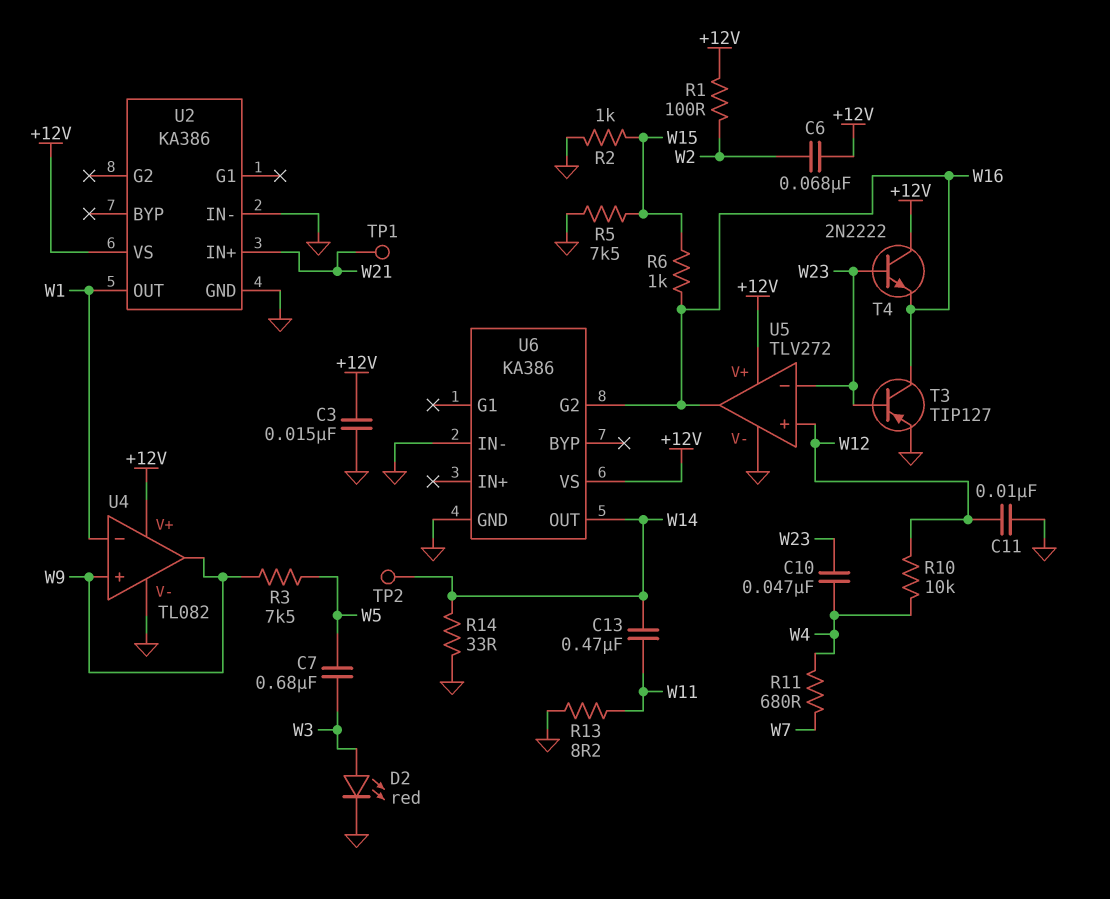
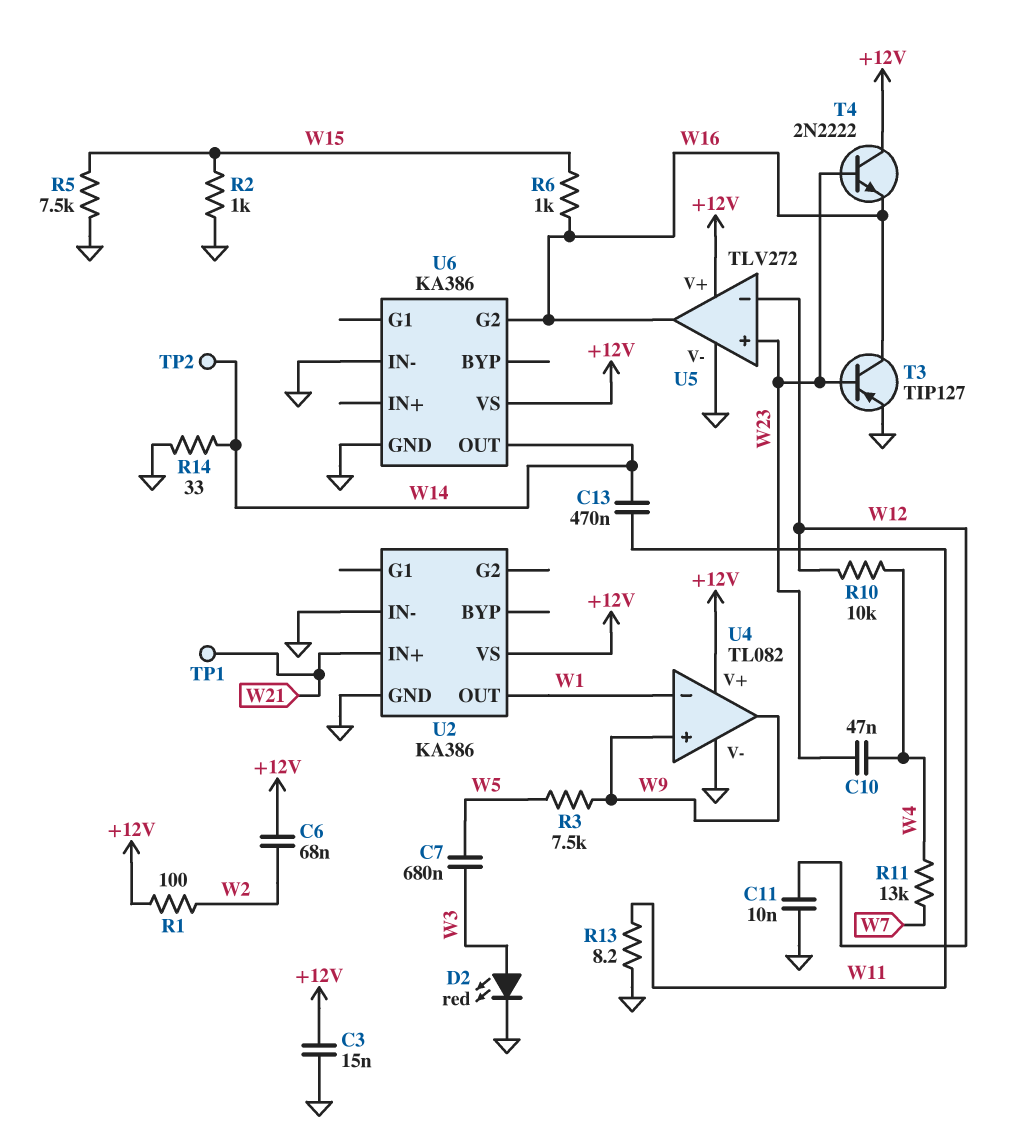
R11: 680 (W4, W7) -> 13k (W4, W7)
U5 pin in+: W12 -> W23
U5 pin in-: W23 -> W12

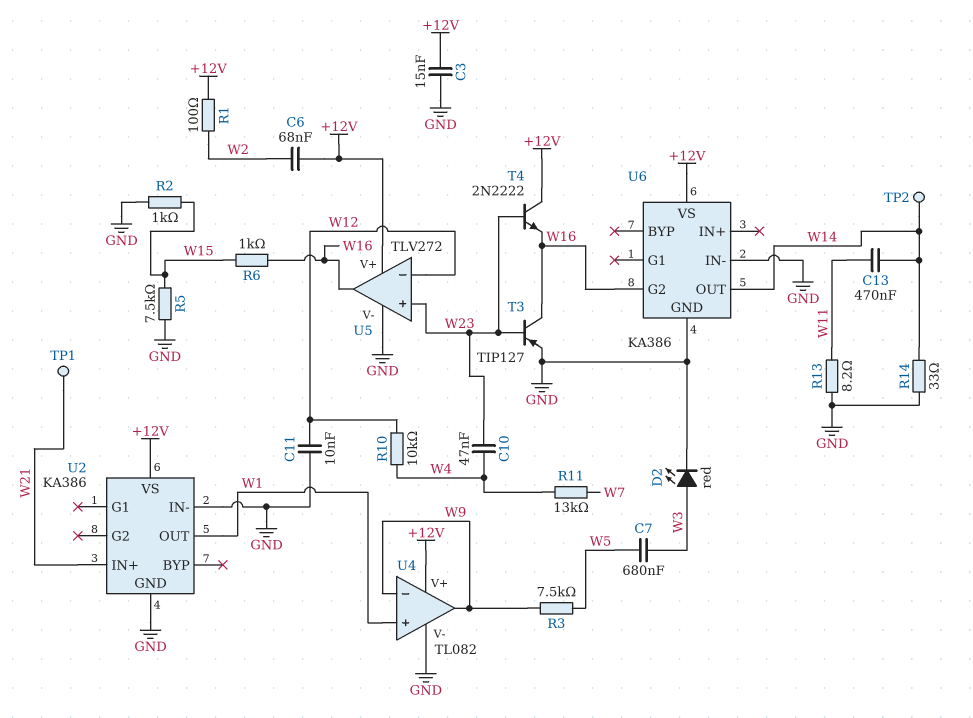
U4 pin in+: W9 -> W1
U4 pin in-: W1 -> W9

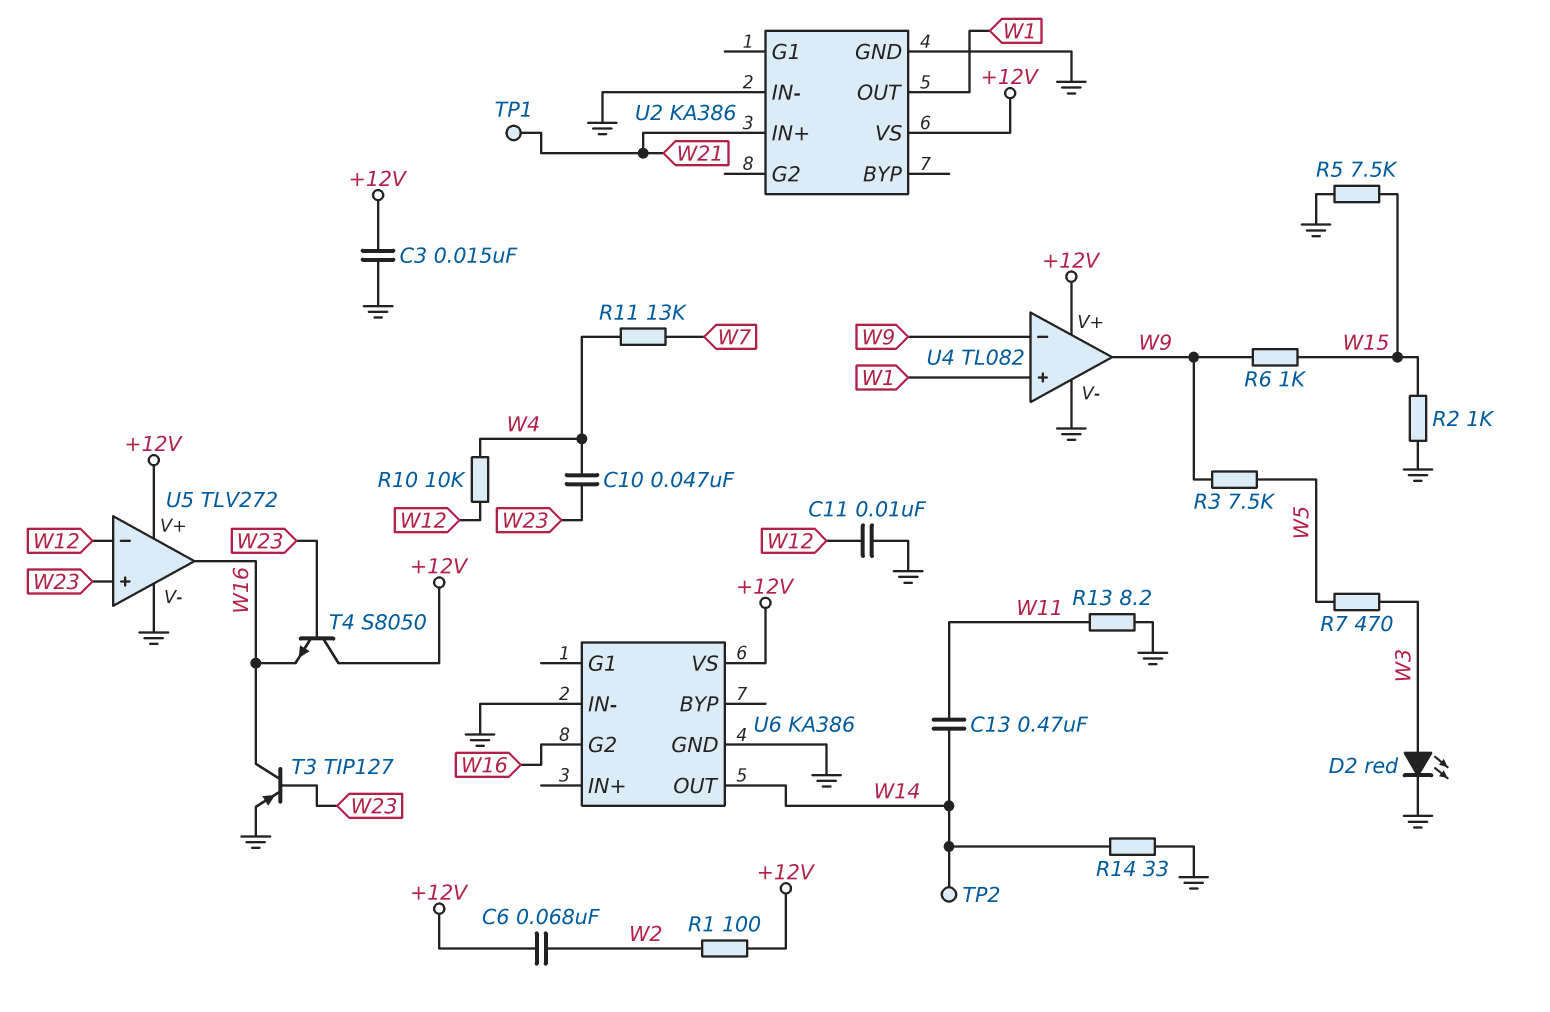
C7: 680nF (W3, W5) -> none
R6: 1k (W15, W16) -> 1k (W9, W15)
R7: none -> 470 (W3, W5)
T4: NPN 2N2222 (B W23, C +12V, E W16) -> NPN S8050 (B W23, C +12V, E W16)

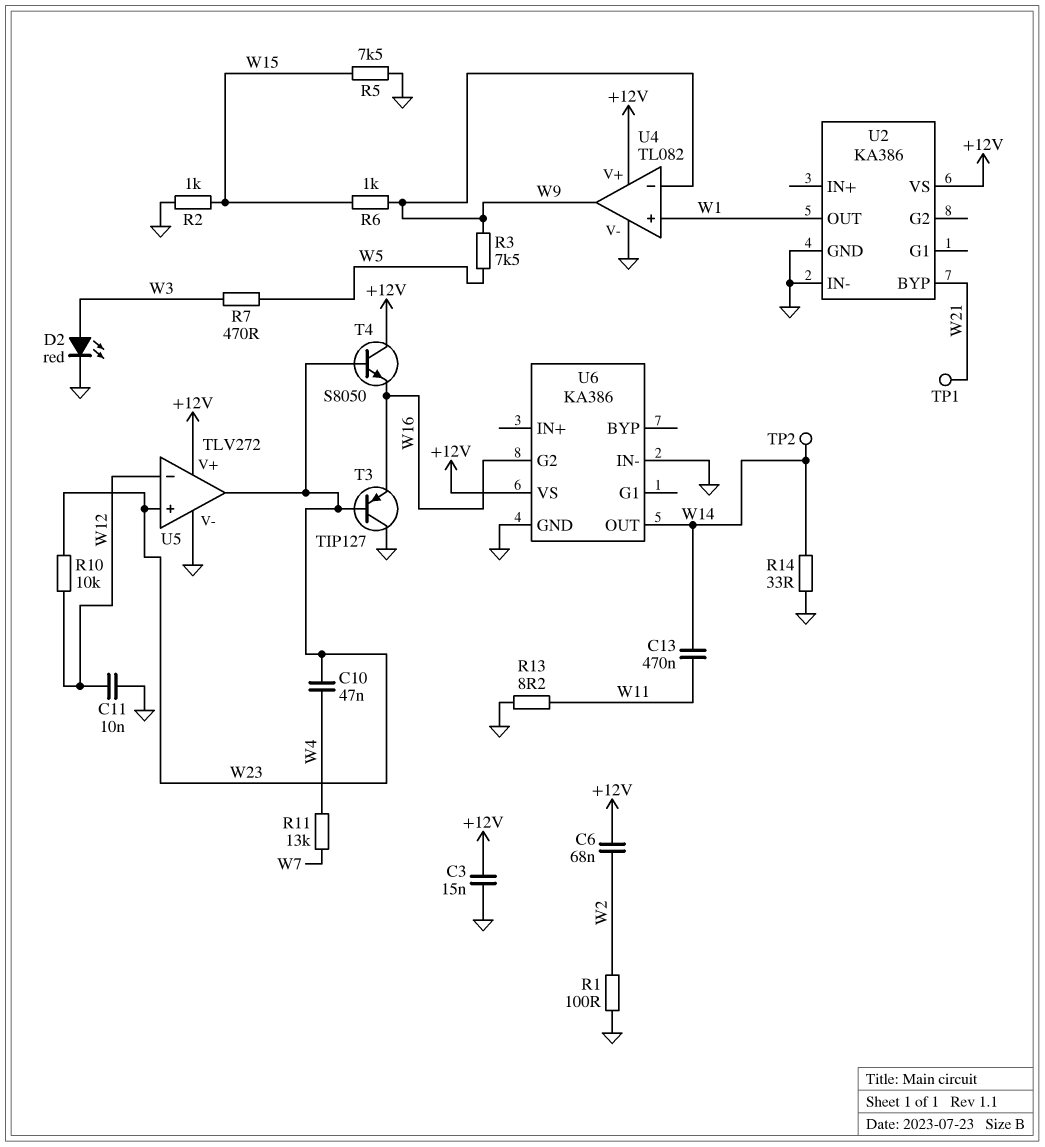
R1: 100 (+12V, W2) -> 100 (GND, W2)
R10: 10k (W4, W12) -> 10k (W12, W23)
T3: PNP TIP127 (B W23, C W16, E GND) -> PNP TIP127 (B W23, C GND, E W16)
U2 pin BYP: none -> W21
U2 pin IN+: W21 -> none
U5 pin out: W16 -> W23

